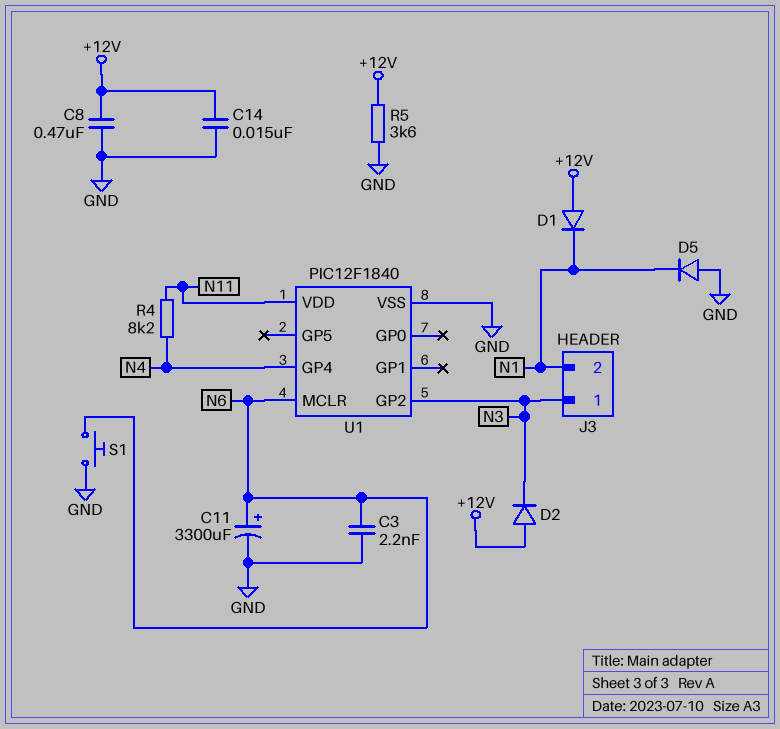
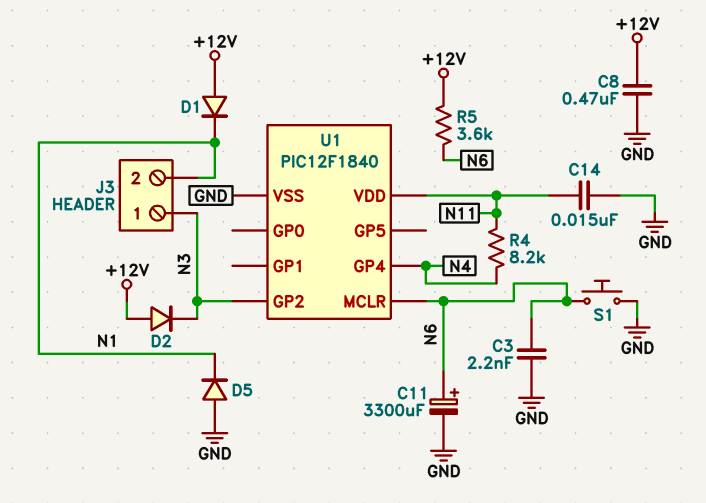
C14: 15nF (+12V, GND) -> 15nF (GND, N11)
R5: 3.6k (+12V, GND) -> 3.6k (+12V, N6)

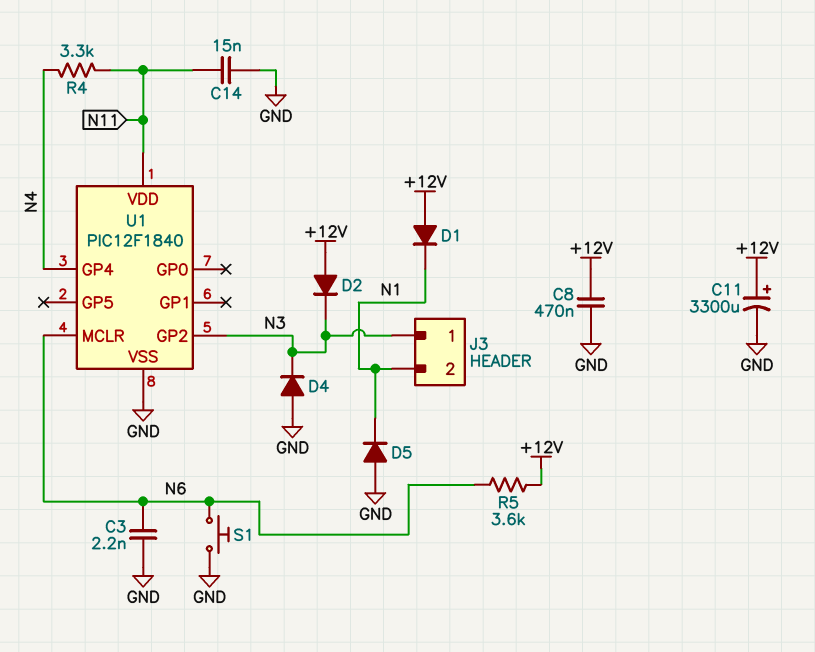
C11: 3300uF (plus N6, minus GND) -> 3300uF (plus +12V, minus GND)
D4: none -> diode (A GND, K N3)
R4: 8.2k (N4, N11) -> 3.3k (N4, N11)

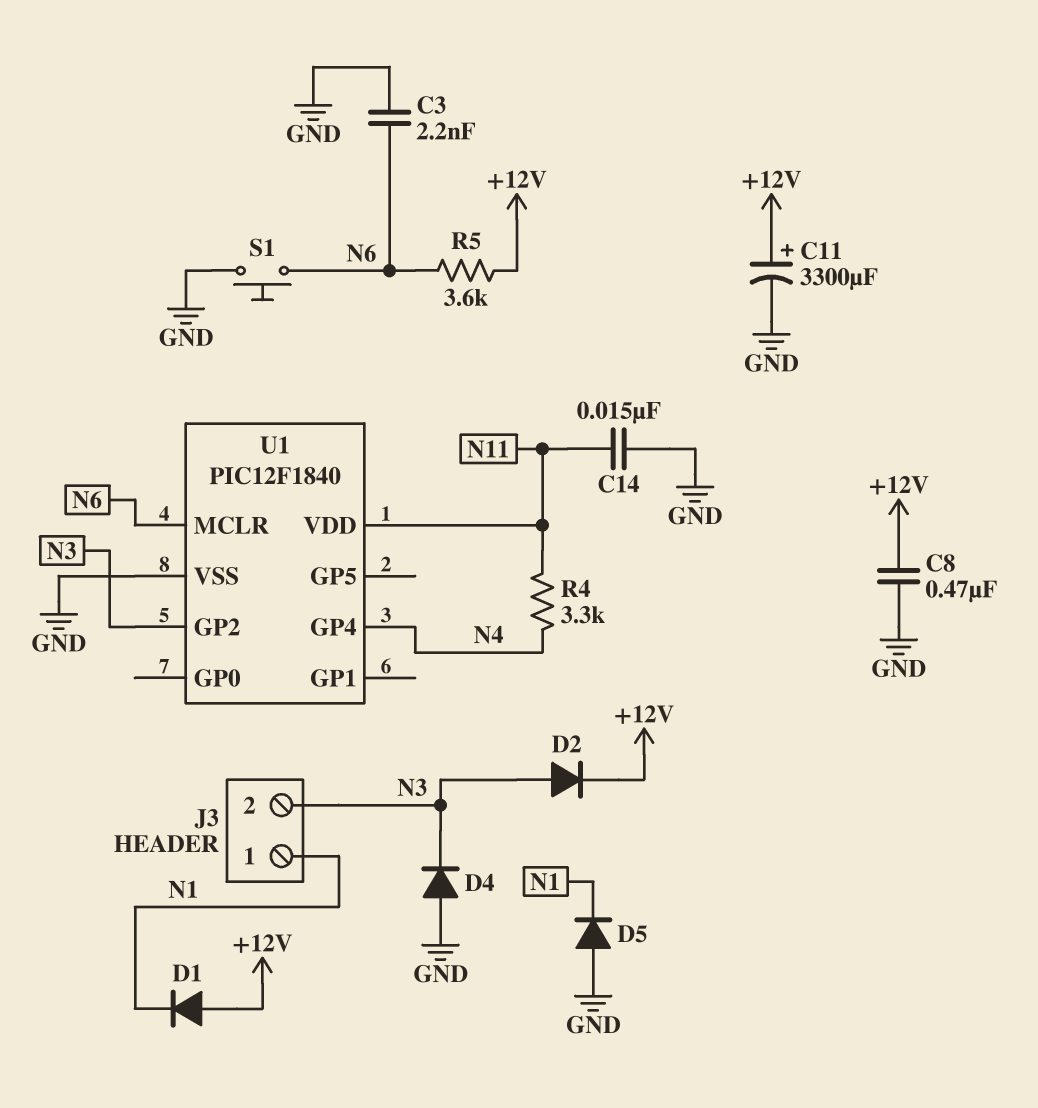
D2: diode (A +12V, K N3) -> diode (A N3, K +12V)
J3 pin 1: N3 -> N1
J3 pin 2: N1 -> N3

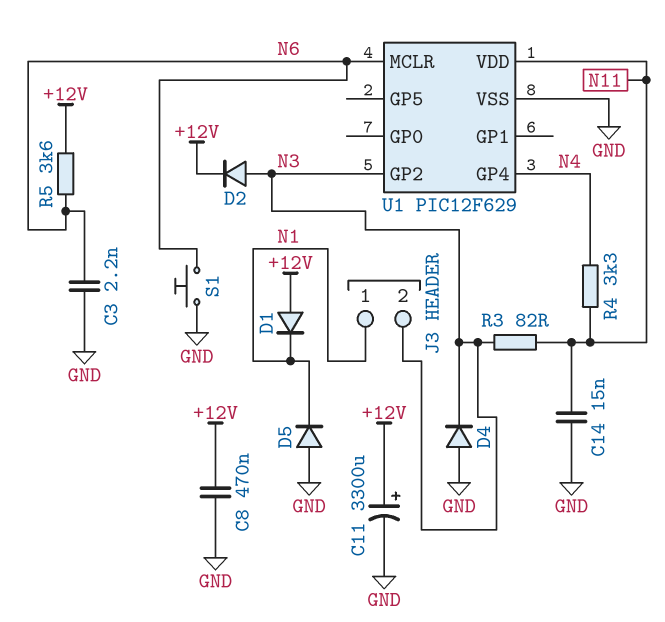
R3: none -> 82 (N3, N11)
U1: PIC12F1840 -> PIC12F629

